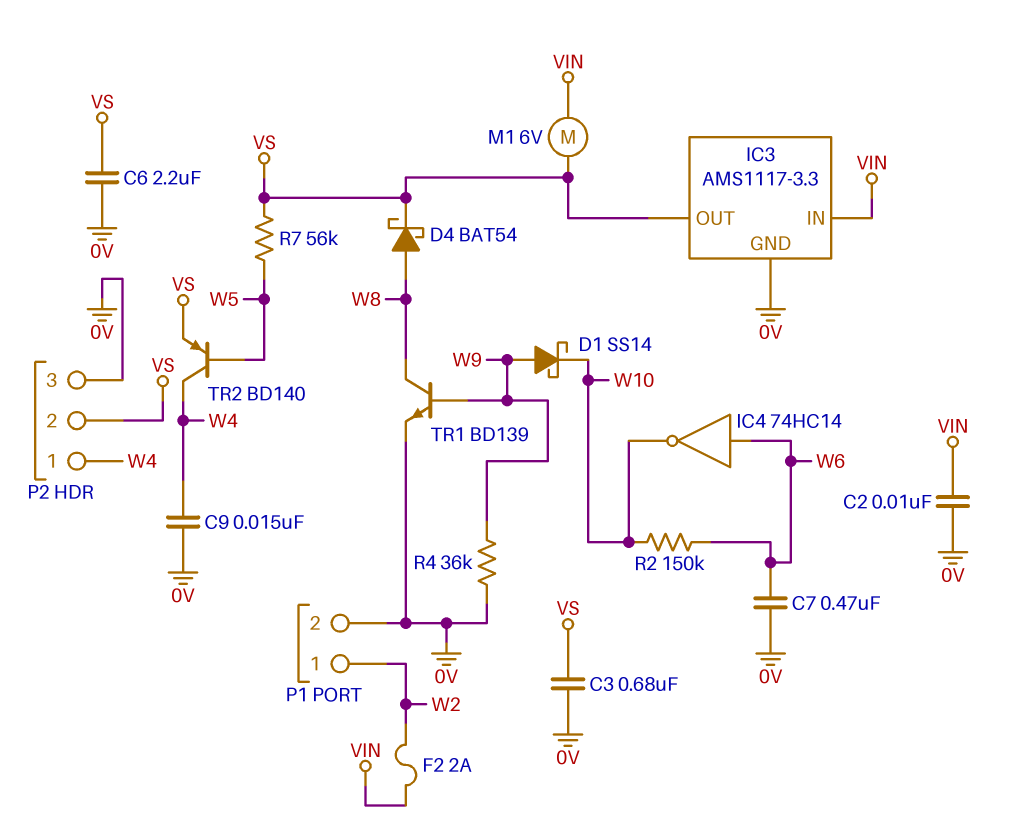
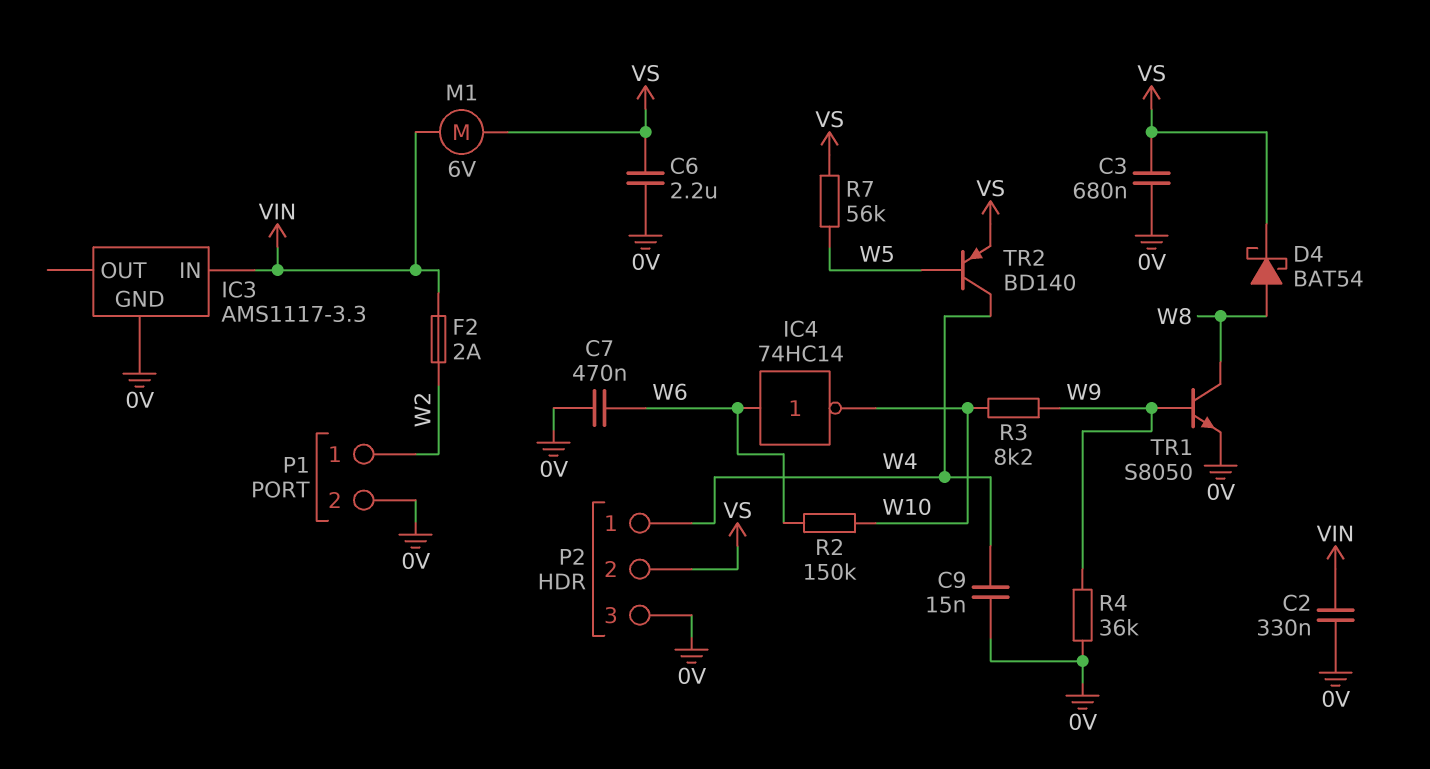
C2: 10nF (0V, VIN) -> 330nF (0V, VIN)
D1: schottky SS14 (A W9, K W10) -> none
IC3 pin OUT: VS -> none
R3: none -> 8.2k (W9, W10)
TR1: NPN BD139 (B W9, C W8, E 0V) -> NPN S8050 (B W9, C W8, E 0V)

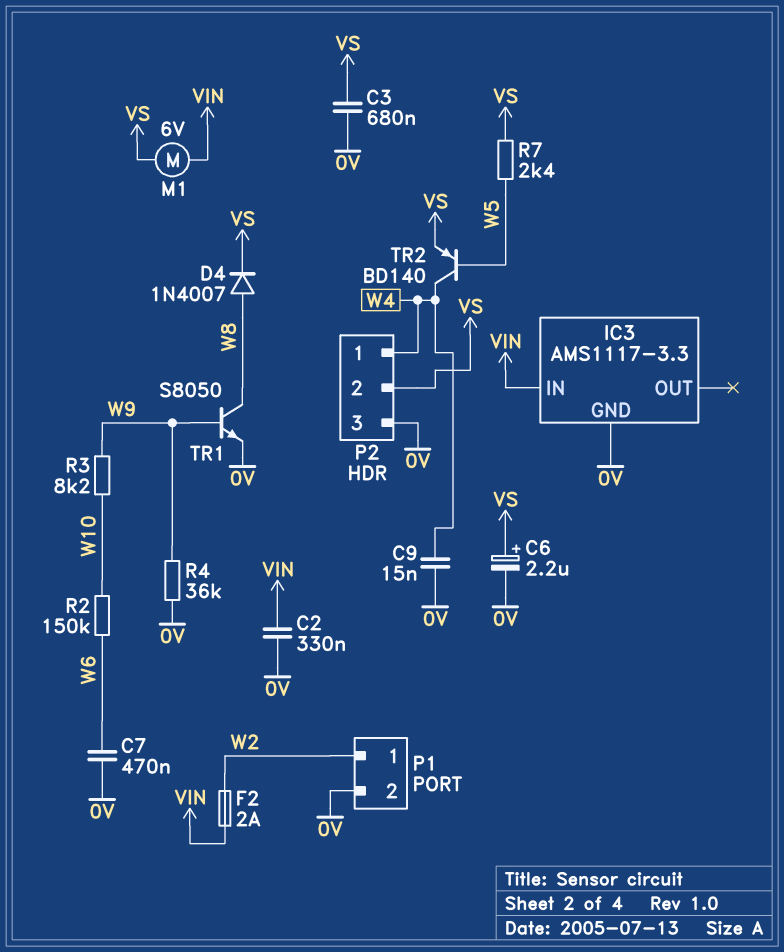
C6: 2.2uF (0V, VS) -> 2.2uF (plus VS, minus 0V)
D4: schottky BAT54 (A W8, K VS) -> diode 1N4007 (A W8, K VS)
IC4: NOT 74HC14 (in W6, out W10) -> none
R7: 56k (VS, W5) -> 2.4k (VS, W5)

